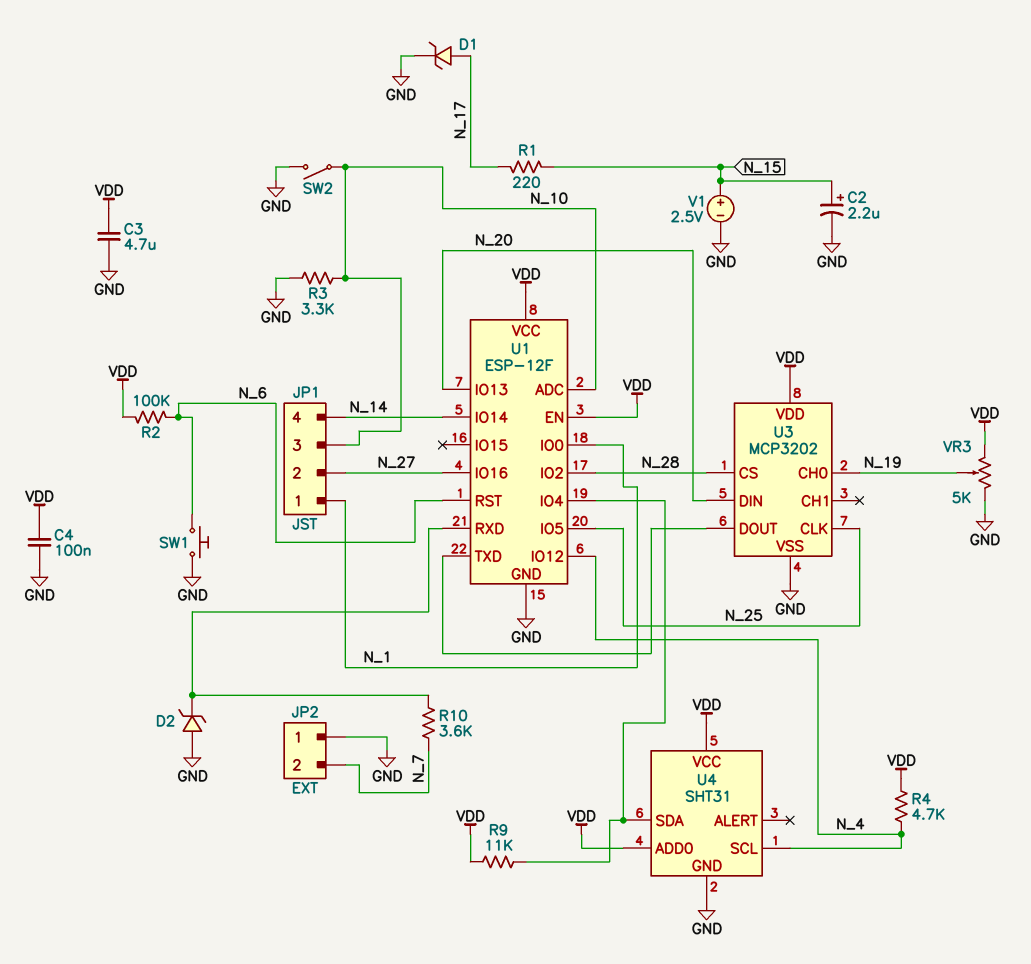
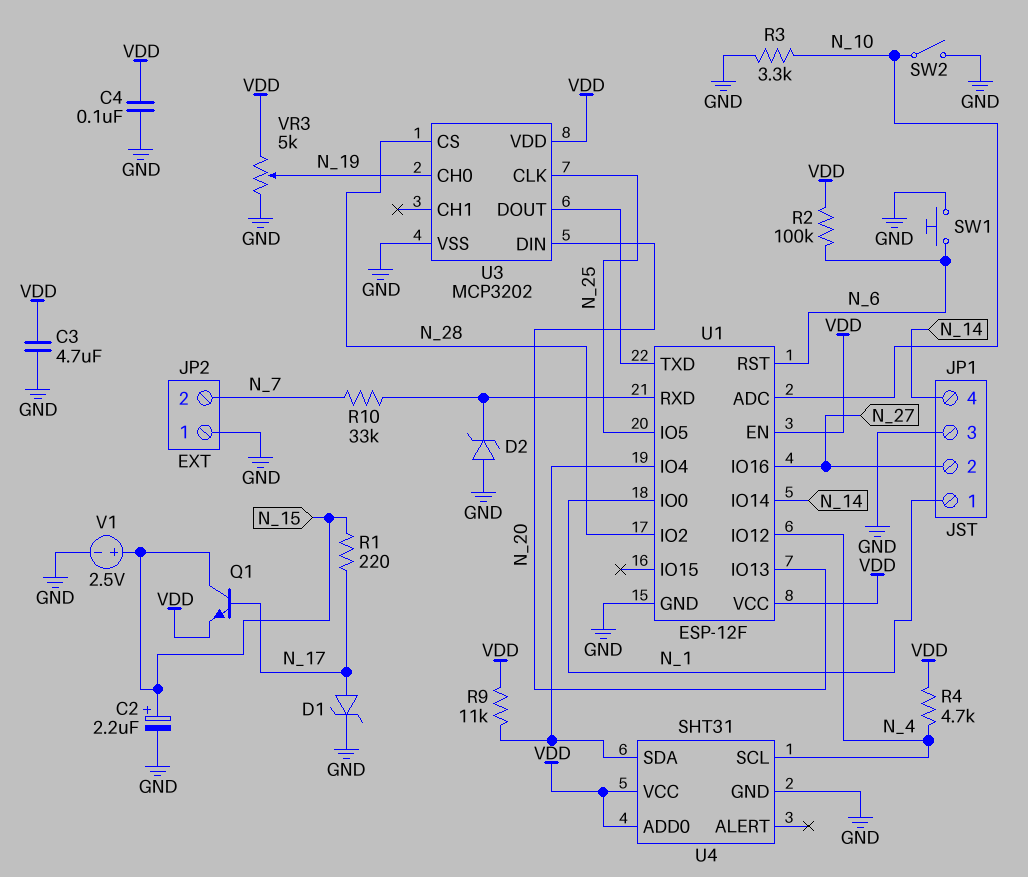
JP1 pin 3: N_10 -> GND
Q1: none -> NPN (B N_17, C N_15, E VDD)
R10: 3.6k (N_7, U1/RXD) -> 33k (N_7, U1/RXD)

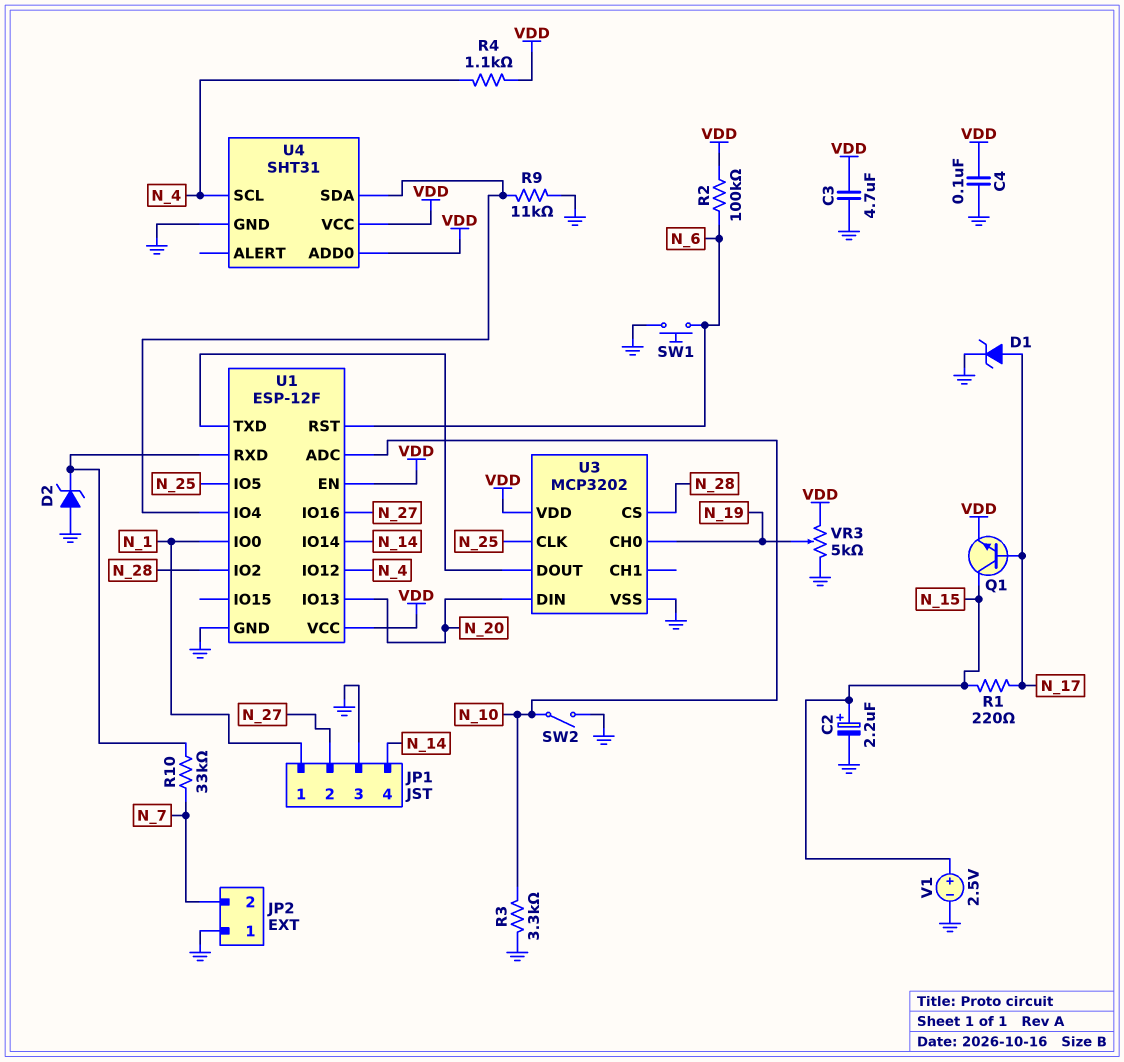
R4: 4.7k (N_4, VDD) -> 1.1k (N_4, VDD)
R9: 11k (U1/IO4, VDD) -> 11k (GND, U1/IO4)

